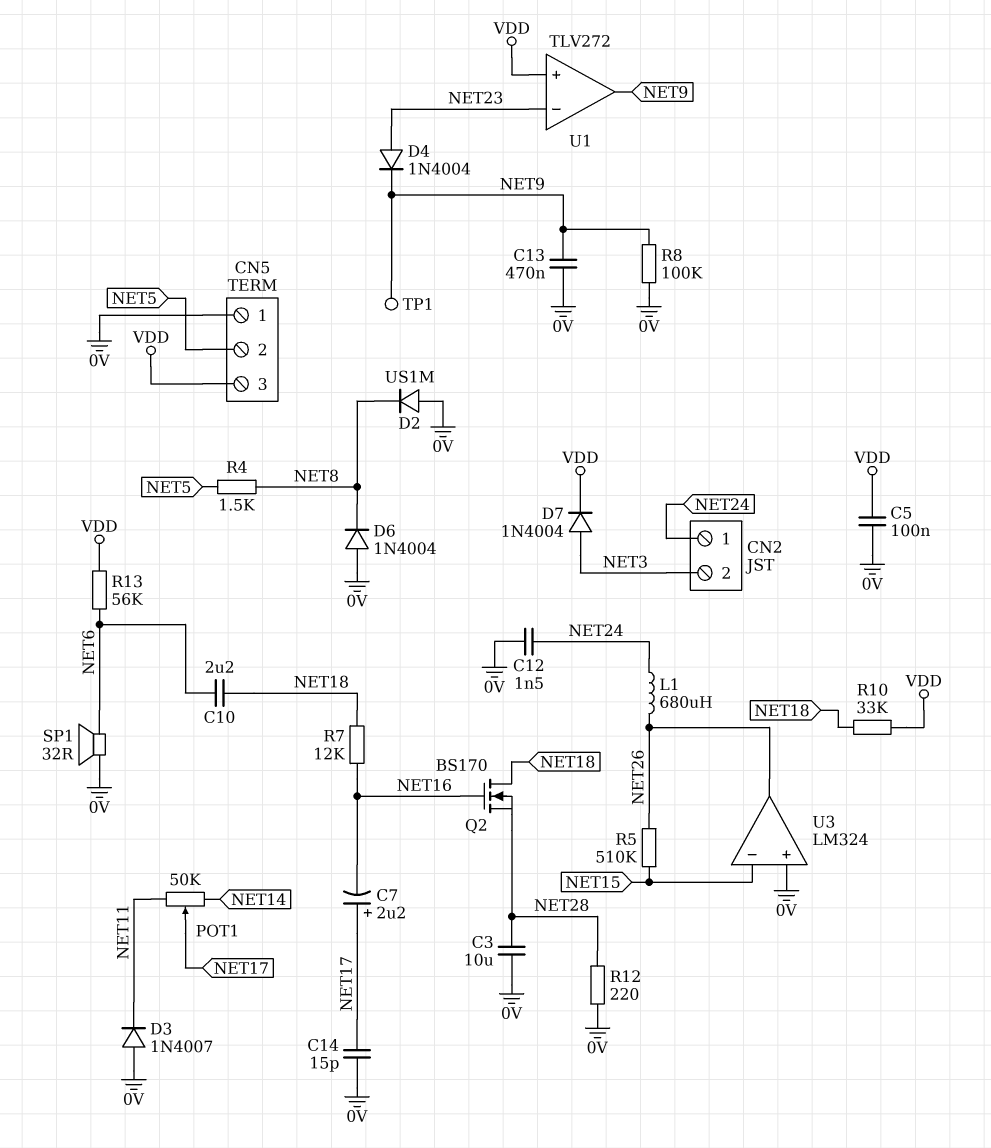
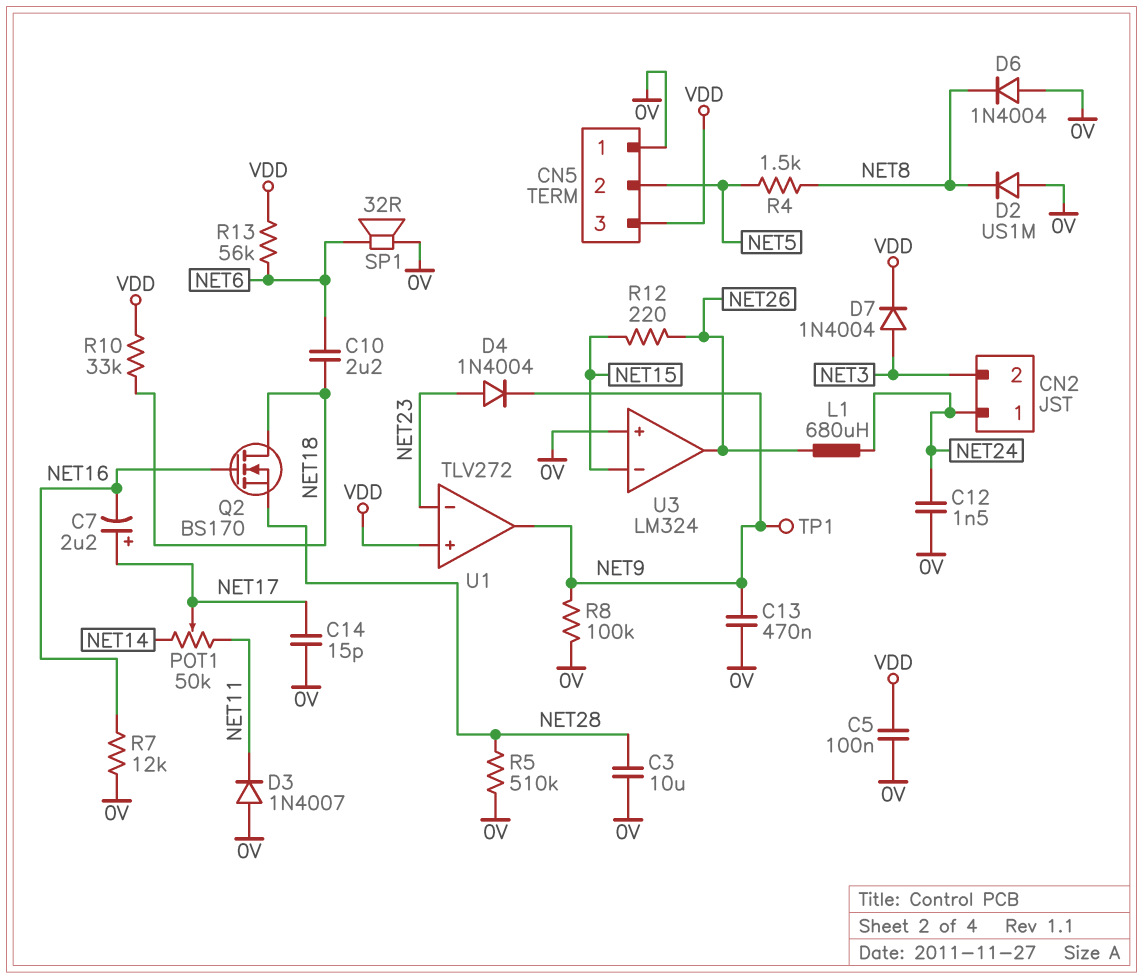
R5: 510k (NET15, NET26) -> 510k (0V, NET28)
R7: 12k (NET16, NET18) -> 12k (0V, NET16)
R12: 220 (0V, NET28) -> 220 (NET15, NET26)

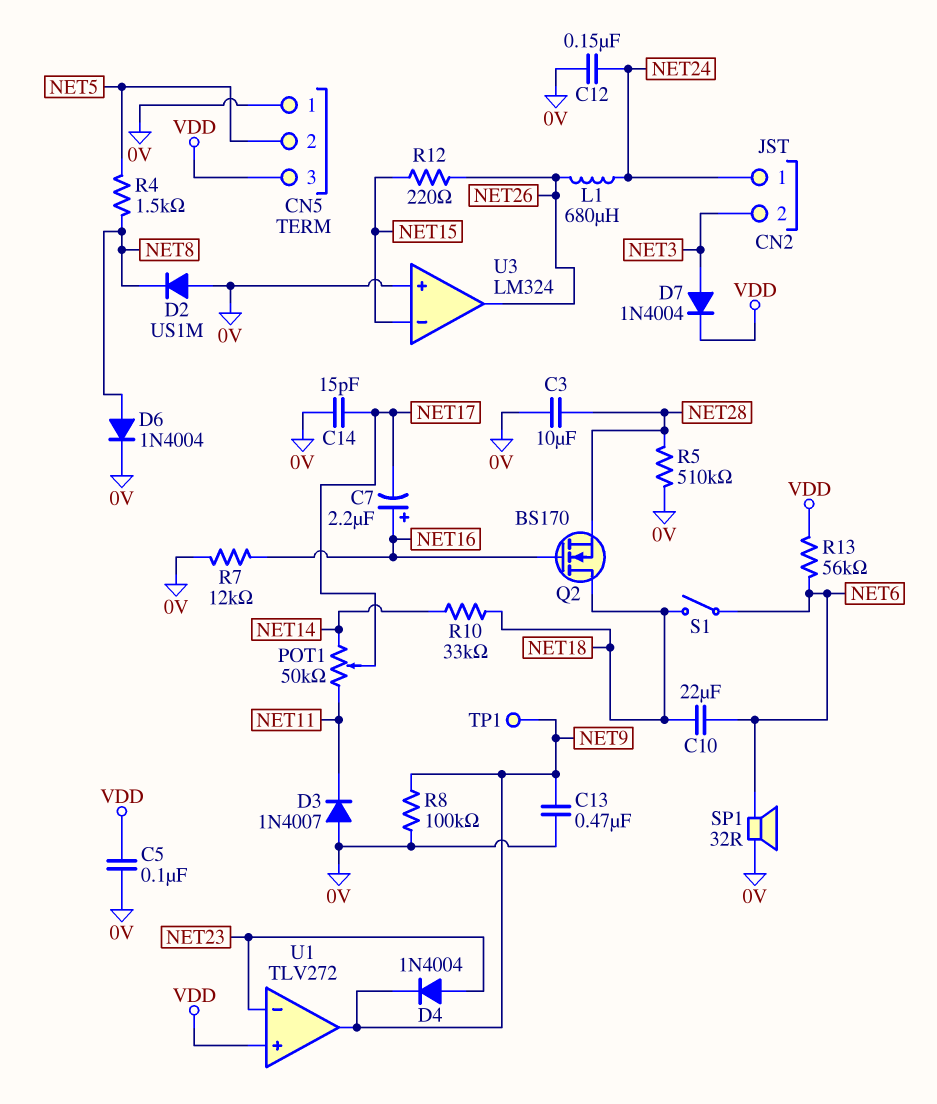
C7: 2.2uF (plus NET17, minus NET16) -> 2.2uF (plus NET16, minus NET17)
C10: 2.2uF (NET6, NET18) -> 22uF (NET6, NET18)
C12: 1.5nF (0V, NET24) -> 150nF (0V, NET24)
D6: diode 1N4004 (A 0V, K NET8) -> diode 1N4004 (A NET8, K 0V)
R10: 33k (NET18, VDD) -> 33k (NET14, NET18)
S1: none -> switch (NET6, NET18)

